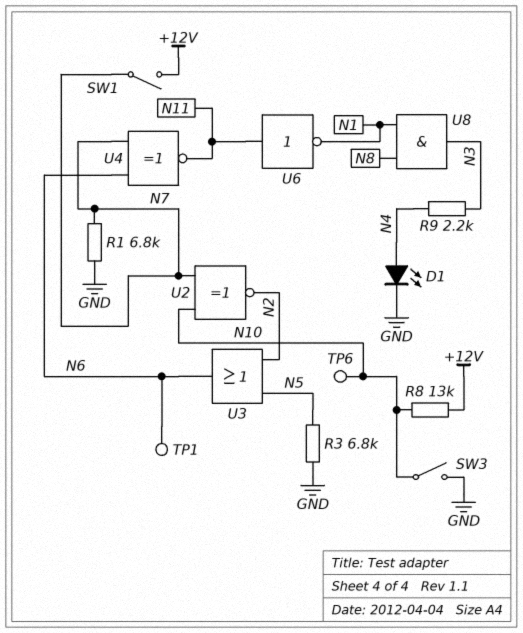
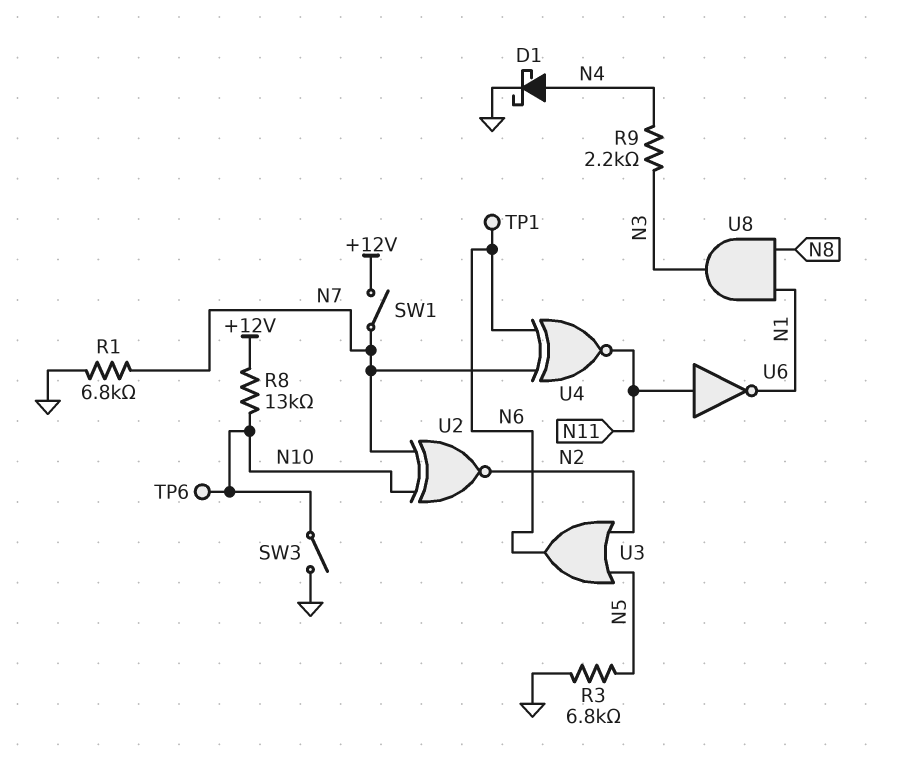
D1: LED (A N4, K GND) -> schottky (A N4, K GND)

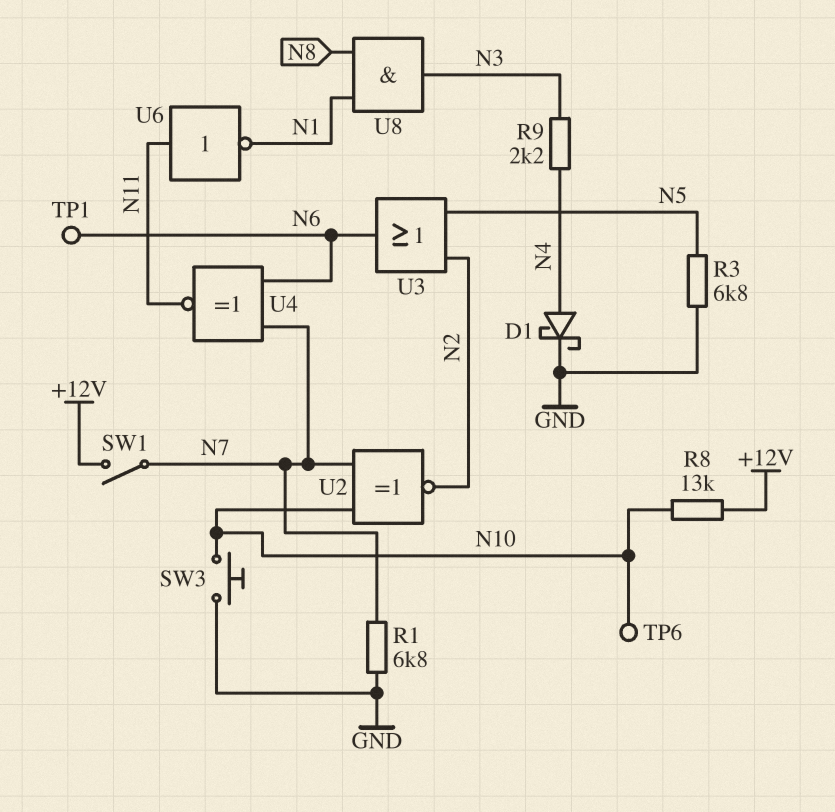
SW3: switch (GND, N10) -> button (GND, N10)

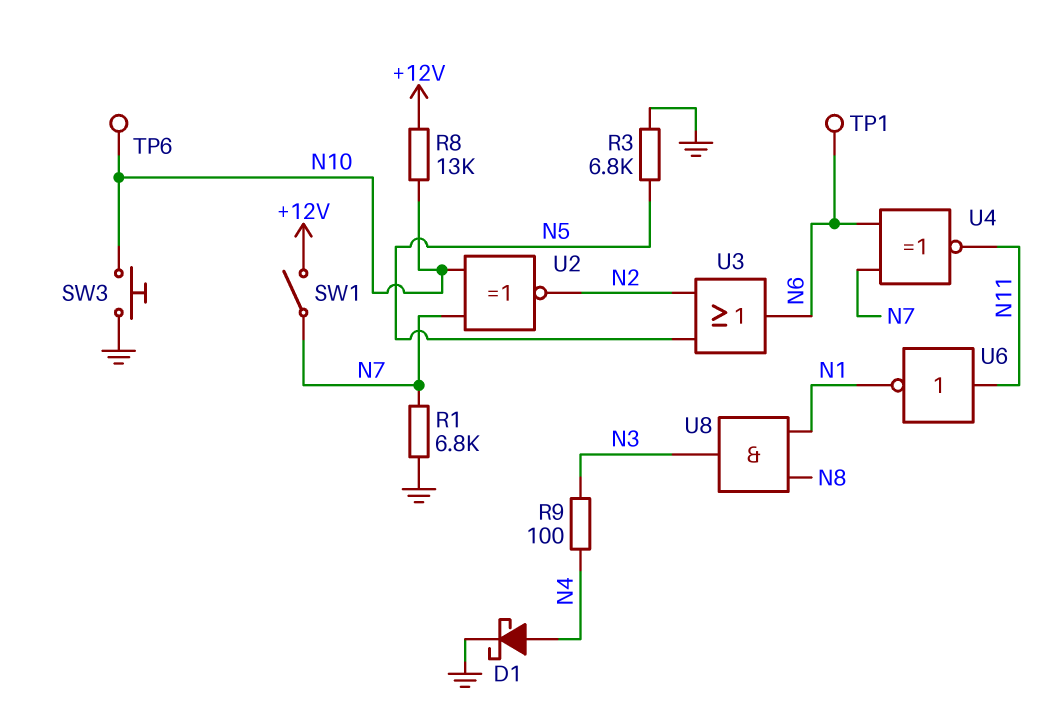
R9: 2.2k (N3, N4) -> 100 (N3, N4)

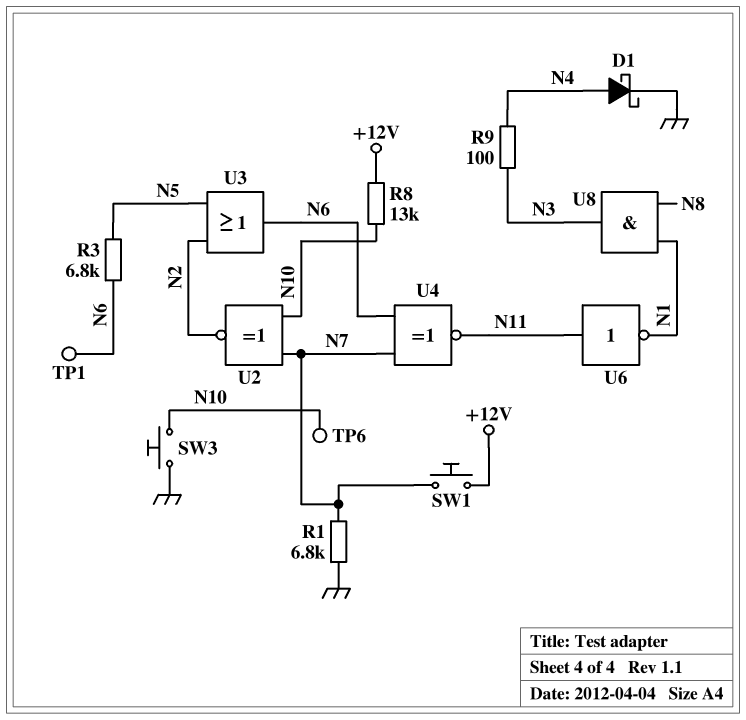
R3: 6.8k (GND, N5) -> 6.8k (N5, N6)
SW1: switch (+12V, N7) -> button (+12V, N7)

